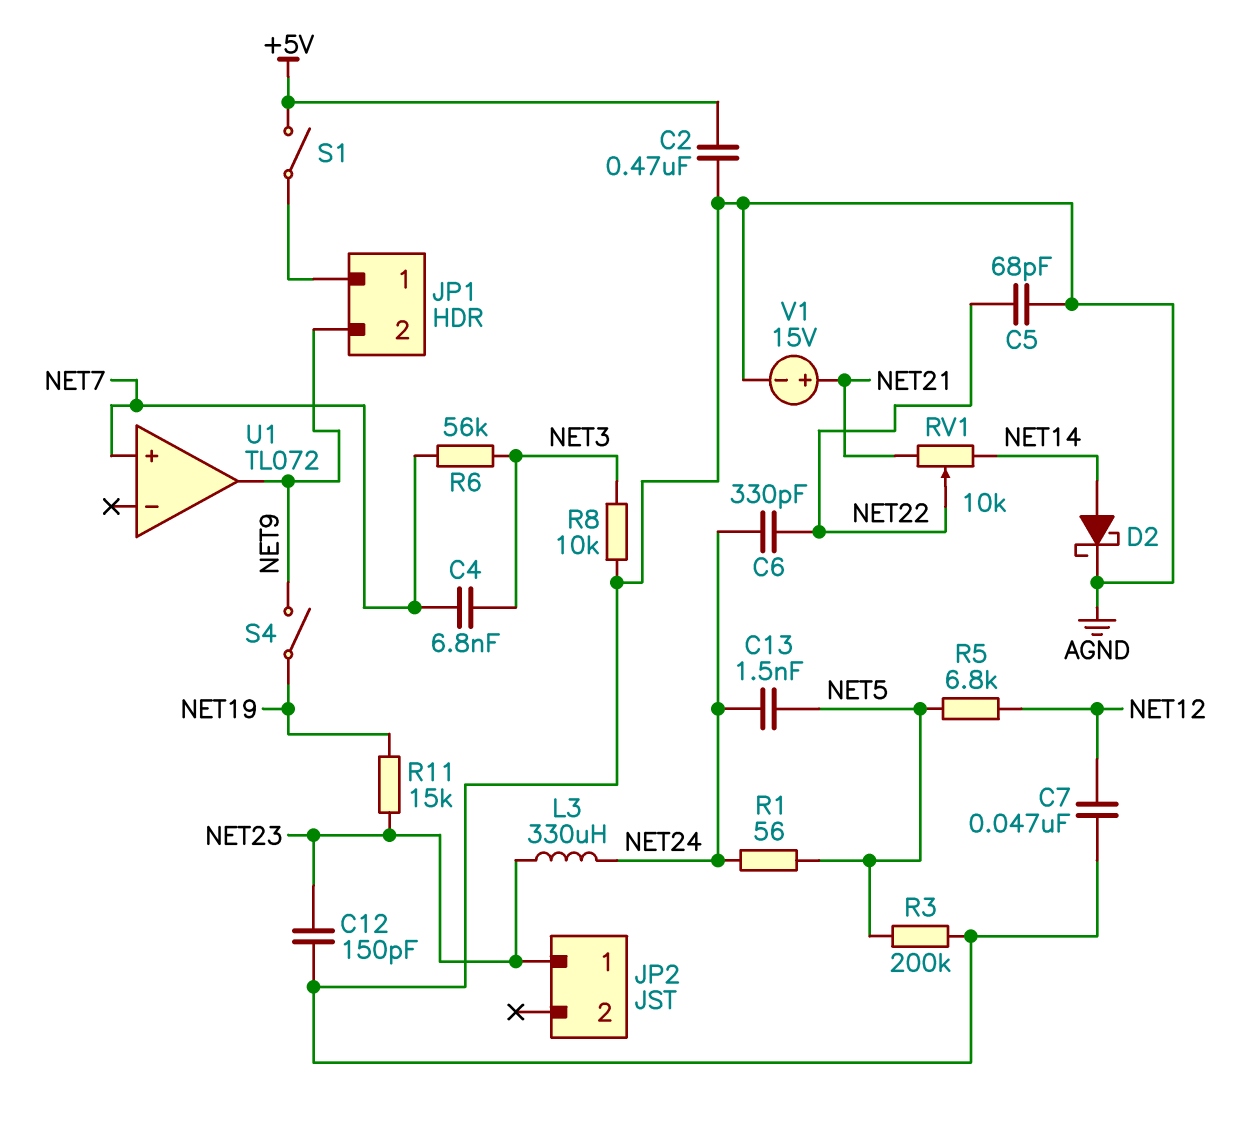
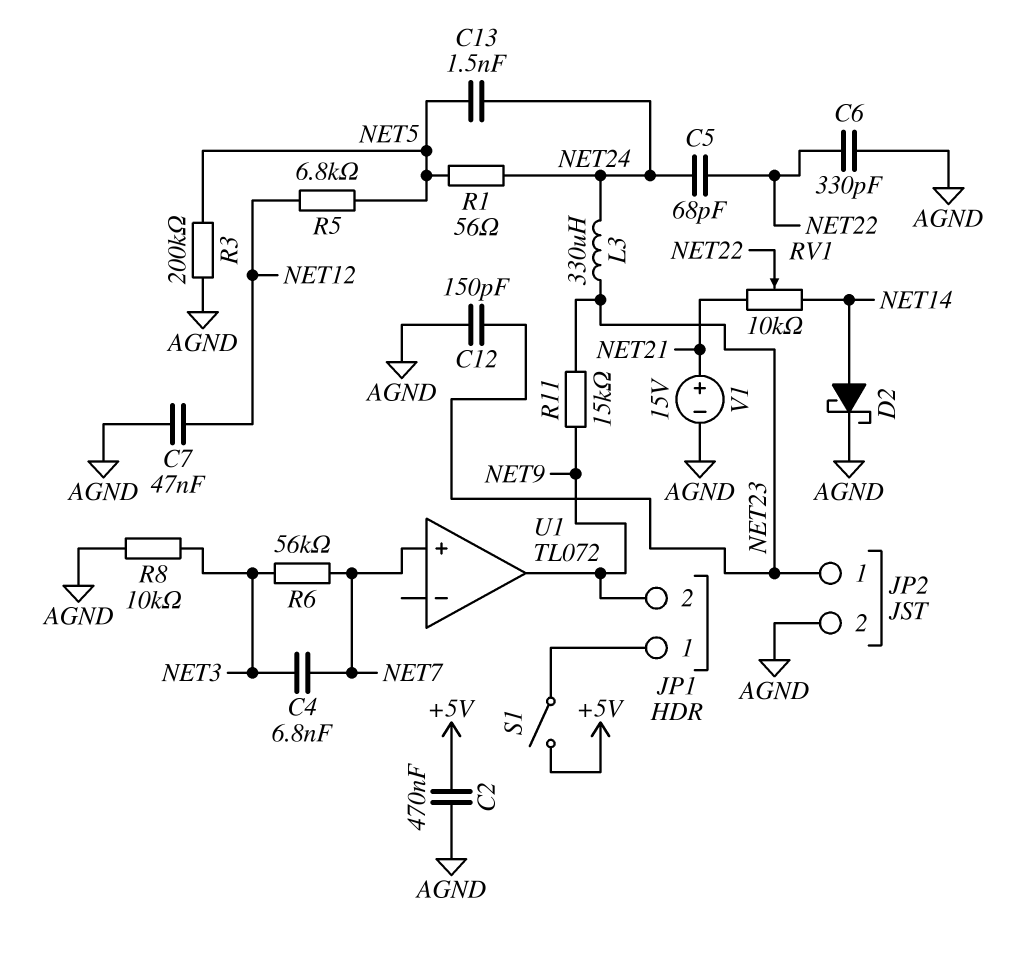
C5: 68pF (AGND, NET22) -> 68pF (NET22, NET24)
C6: 330pF (NET22, NET24) -> 330pF (AGND, NET22)
JP2 pin 2: none -> AGND
R11: 15k (NET19, NET23) -> 15k (NET9, NET23)
S4: switch (NET9, NET19) -> none

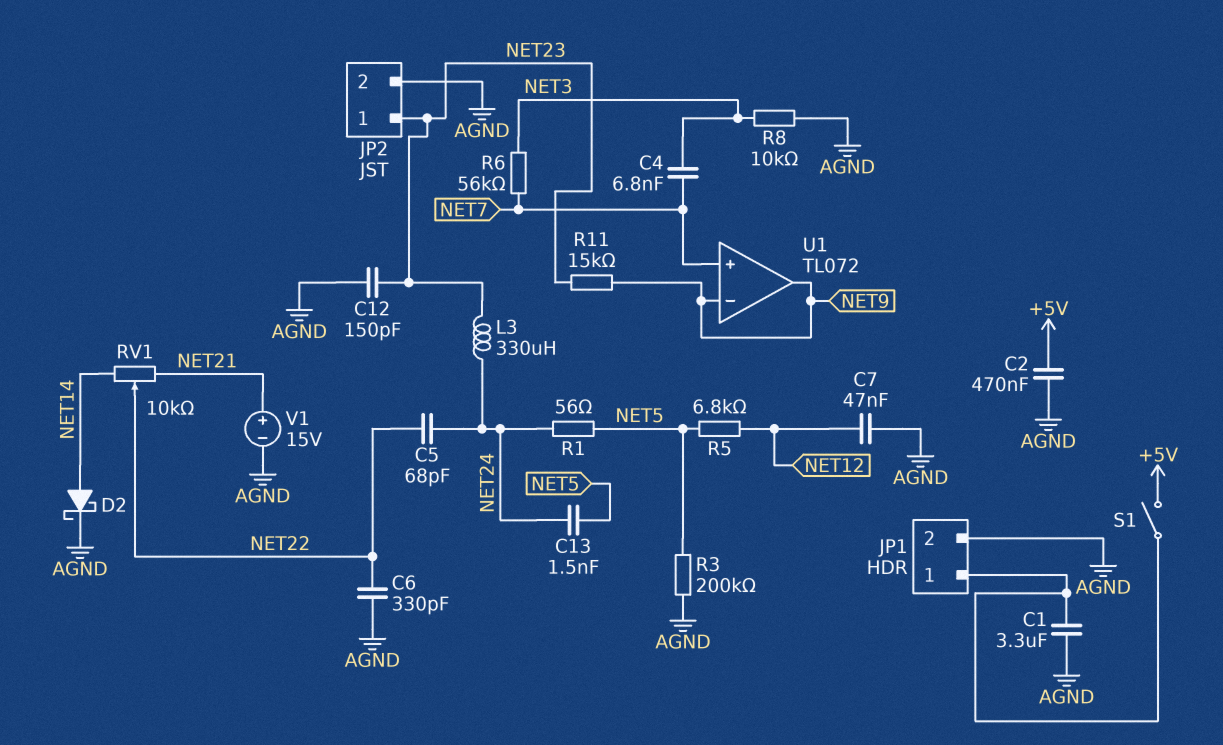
C1: none -> 3.3uF (AGND, JP1/1)
JP1 pin 2: NET9 -> AGND
U1 pin in-: none -> NET9

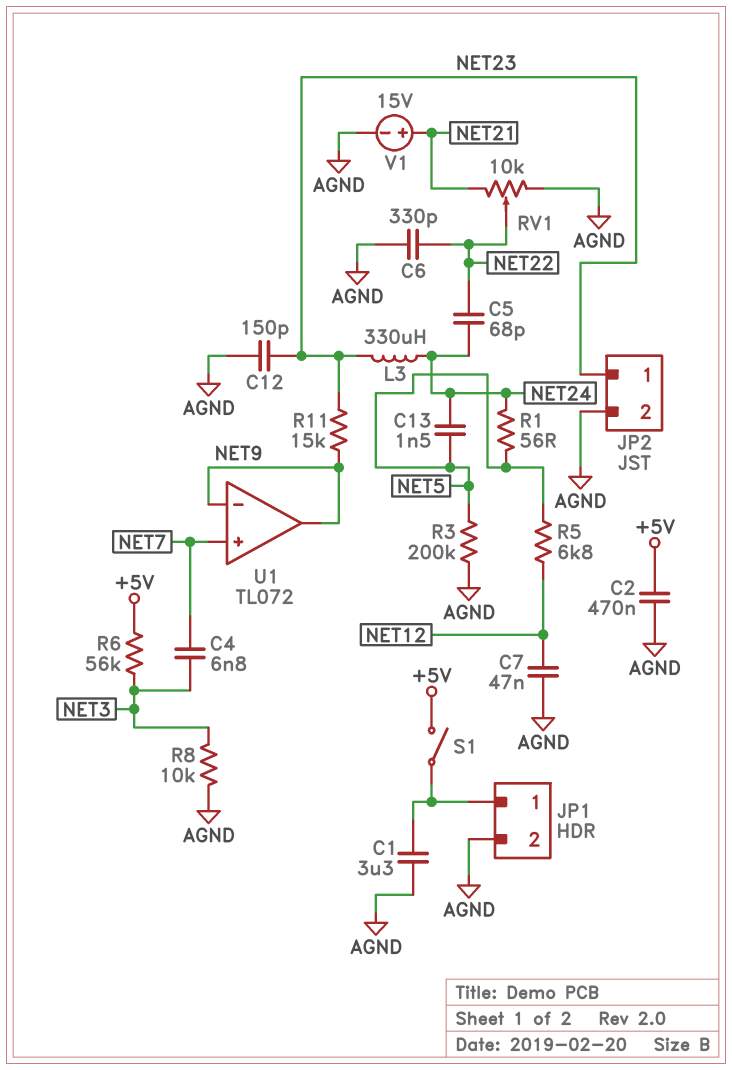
D2: schottky (A NET14, K AGND) -> none
R6: 56k (NET3, NET7) -> 56k (+5V, NET3)
RV1: 10k (NET14, NET21, wiper NET22) -> 10k (AGND, NET21, wiper NET22)

